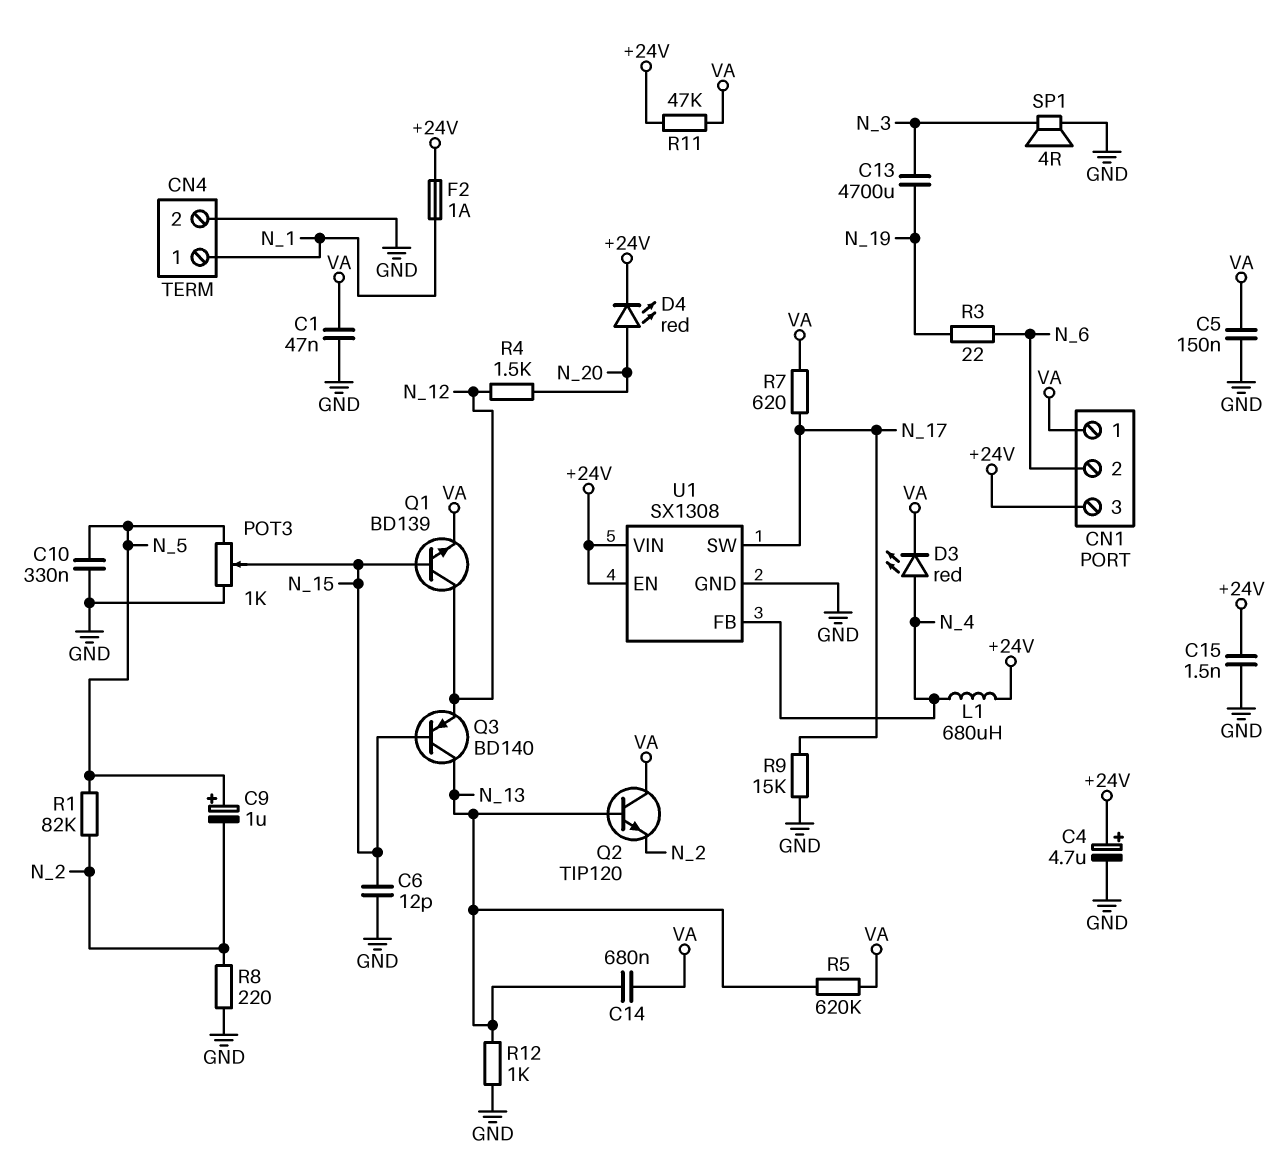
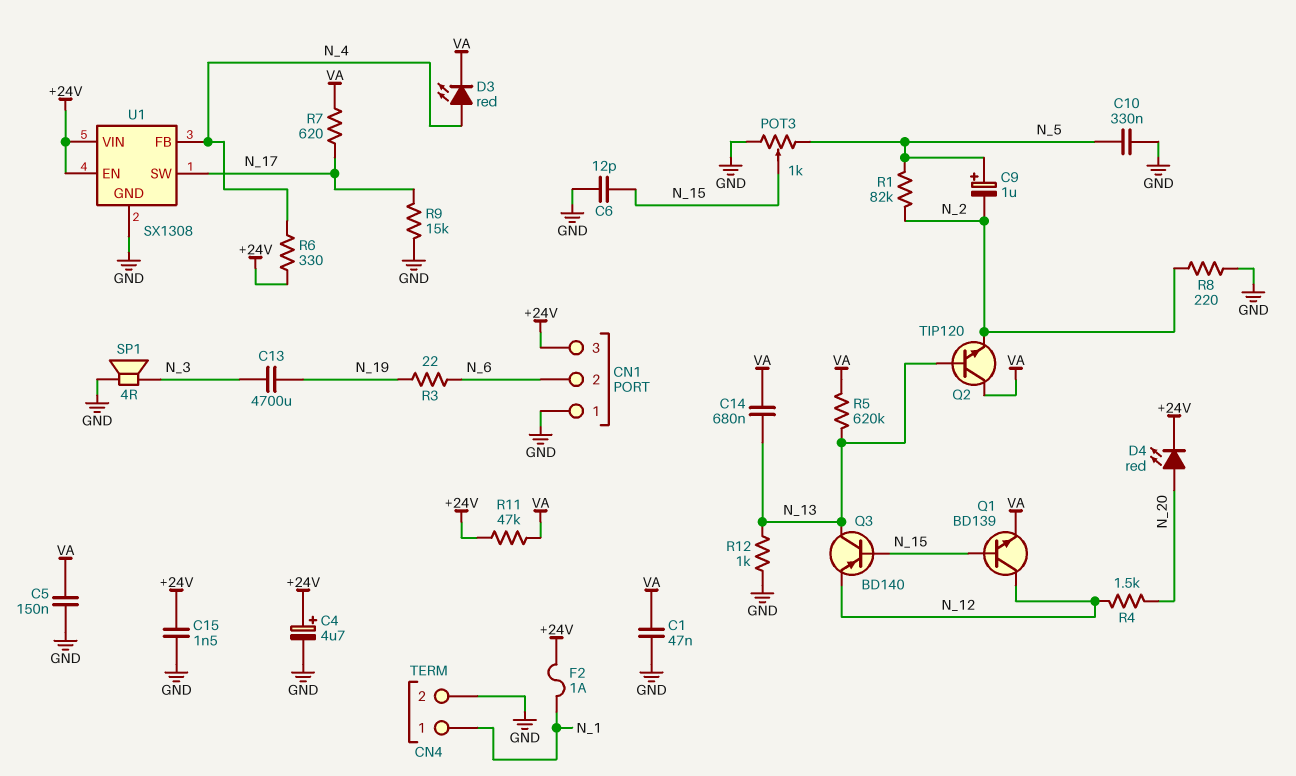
CN1 pin 1: VA -> GND
L1: 680uH (+24V, N_4) -> none
R6: none -> 330 (+24V, N_4)

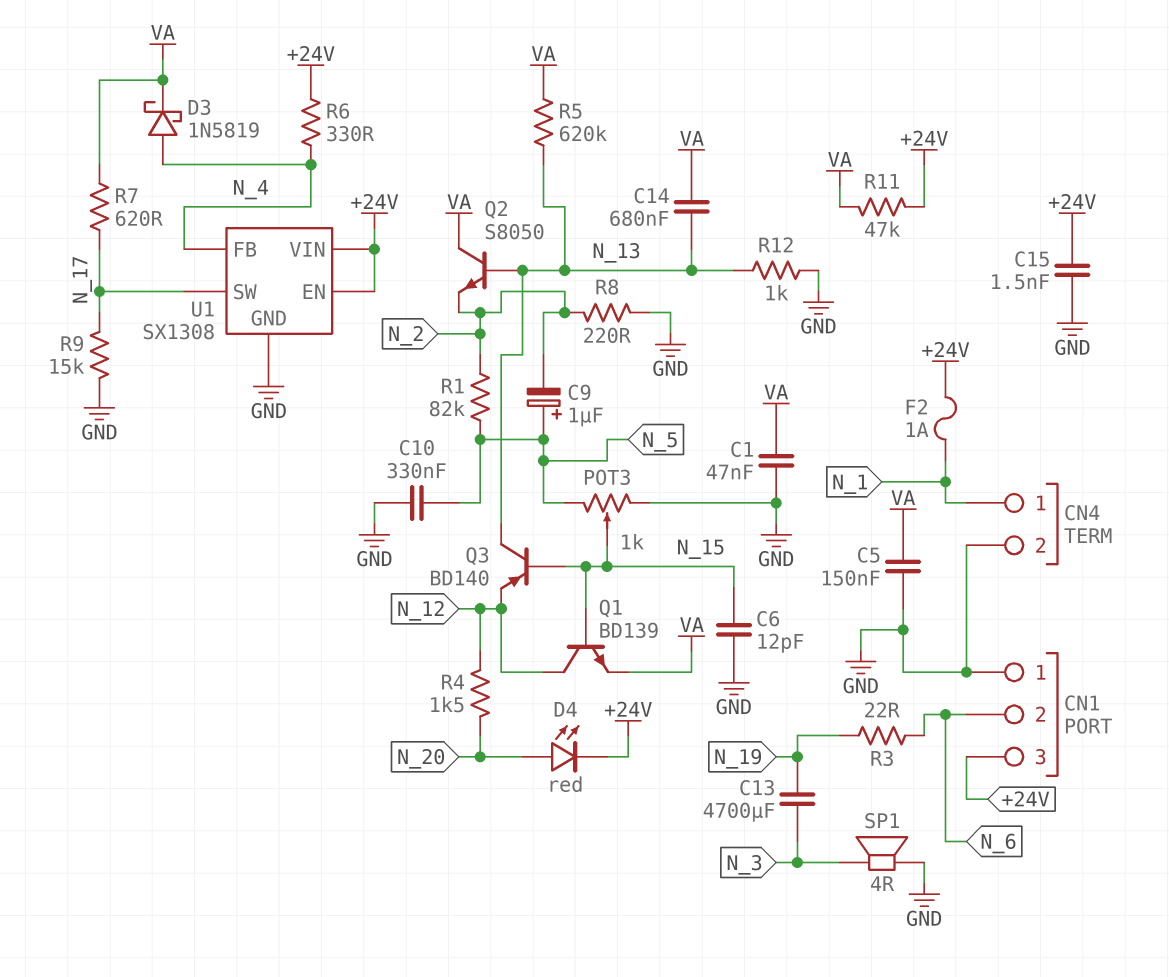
C4: 4.7uF (plus +24V, minus GND) -> none
D3: LED red (A N_4, K VA) -> schottky 1N5819 (A N_4, K VA)
Q2: NPN TIP120 (B N_13, C VA, E N_2) -> NPN S8050 (B N_13, C VA, E N_2)

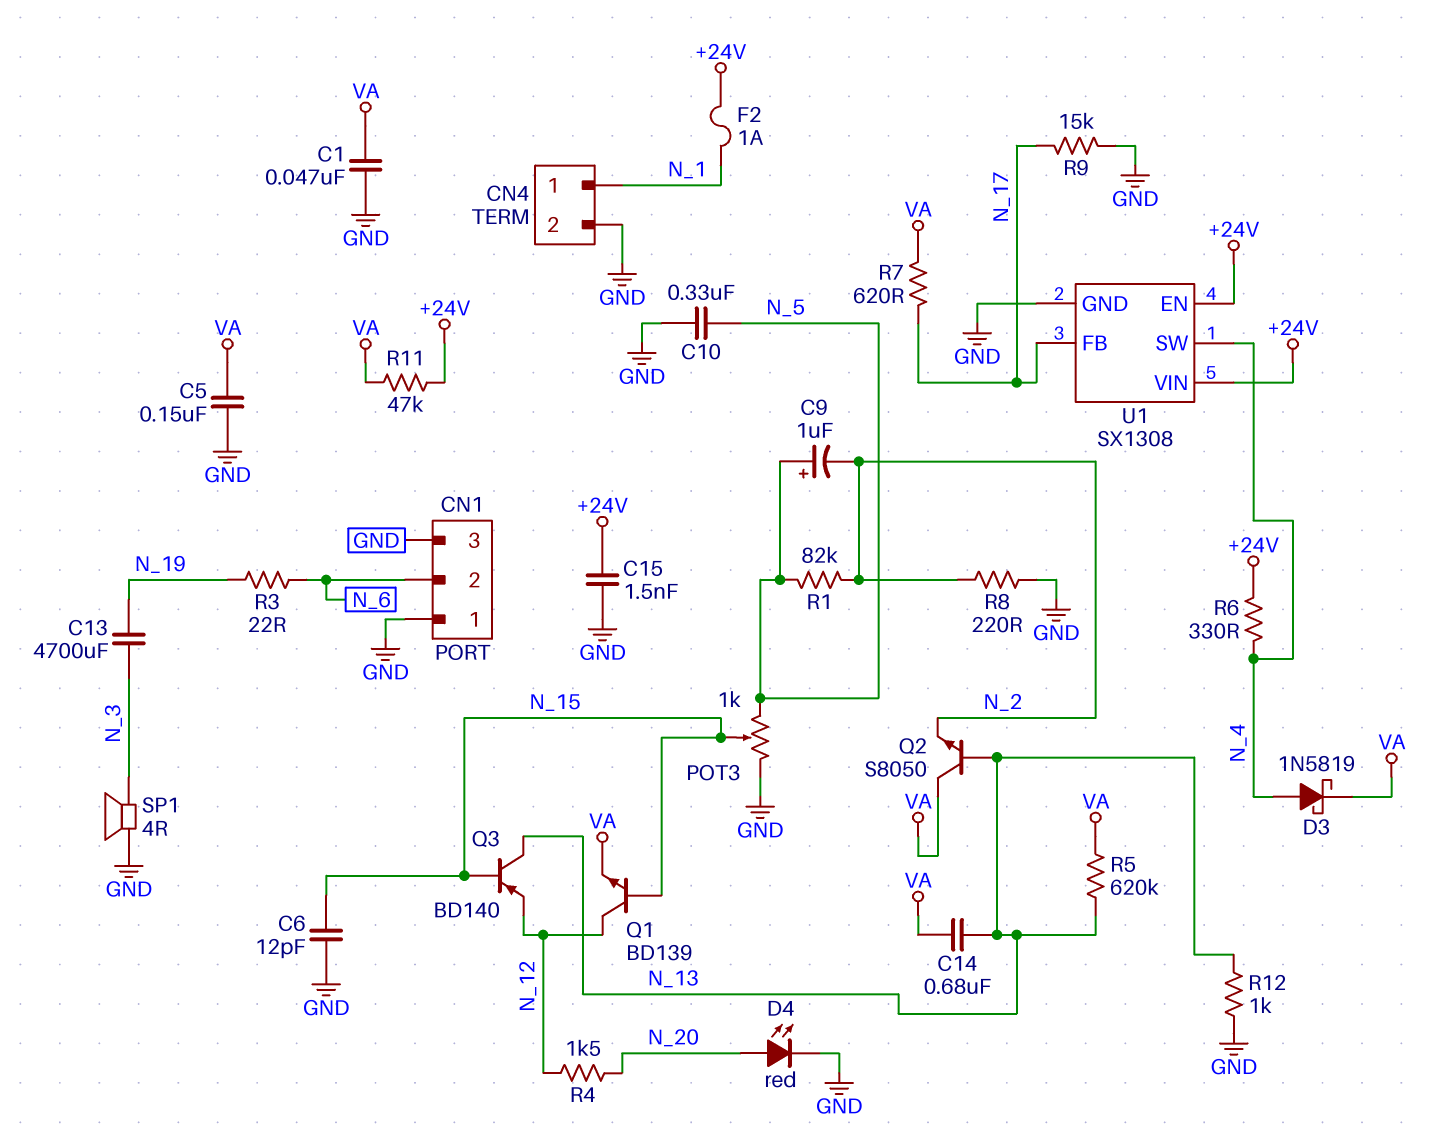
CN1 pin 3: +24V -> GND
D4: LED red (A N_20, K +24V) -> LED red (A N_20, K GND)
U1 pin FB: N_4 -> N_17
U1 pin SW: N_17 -> N_4

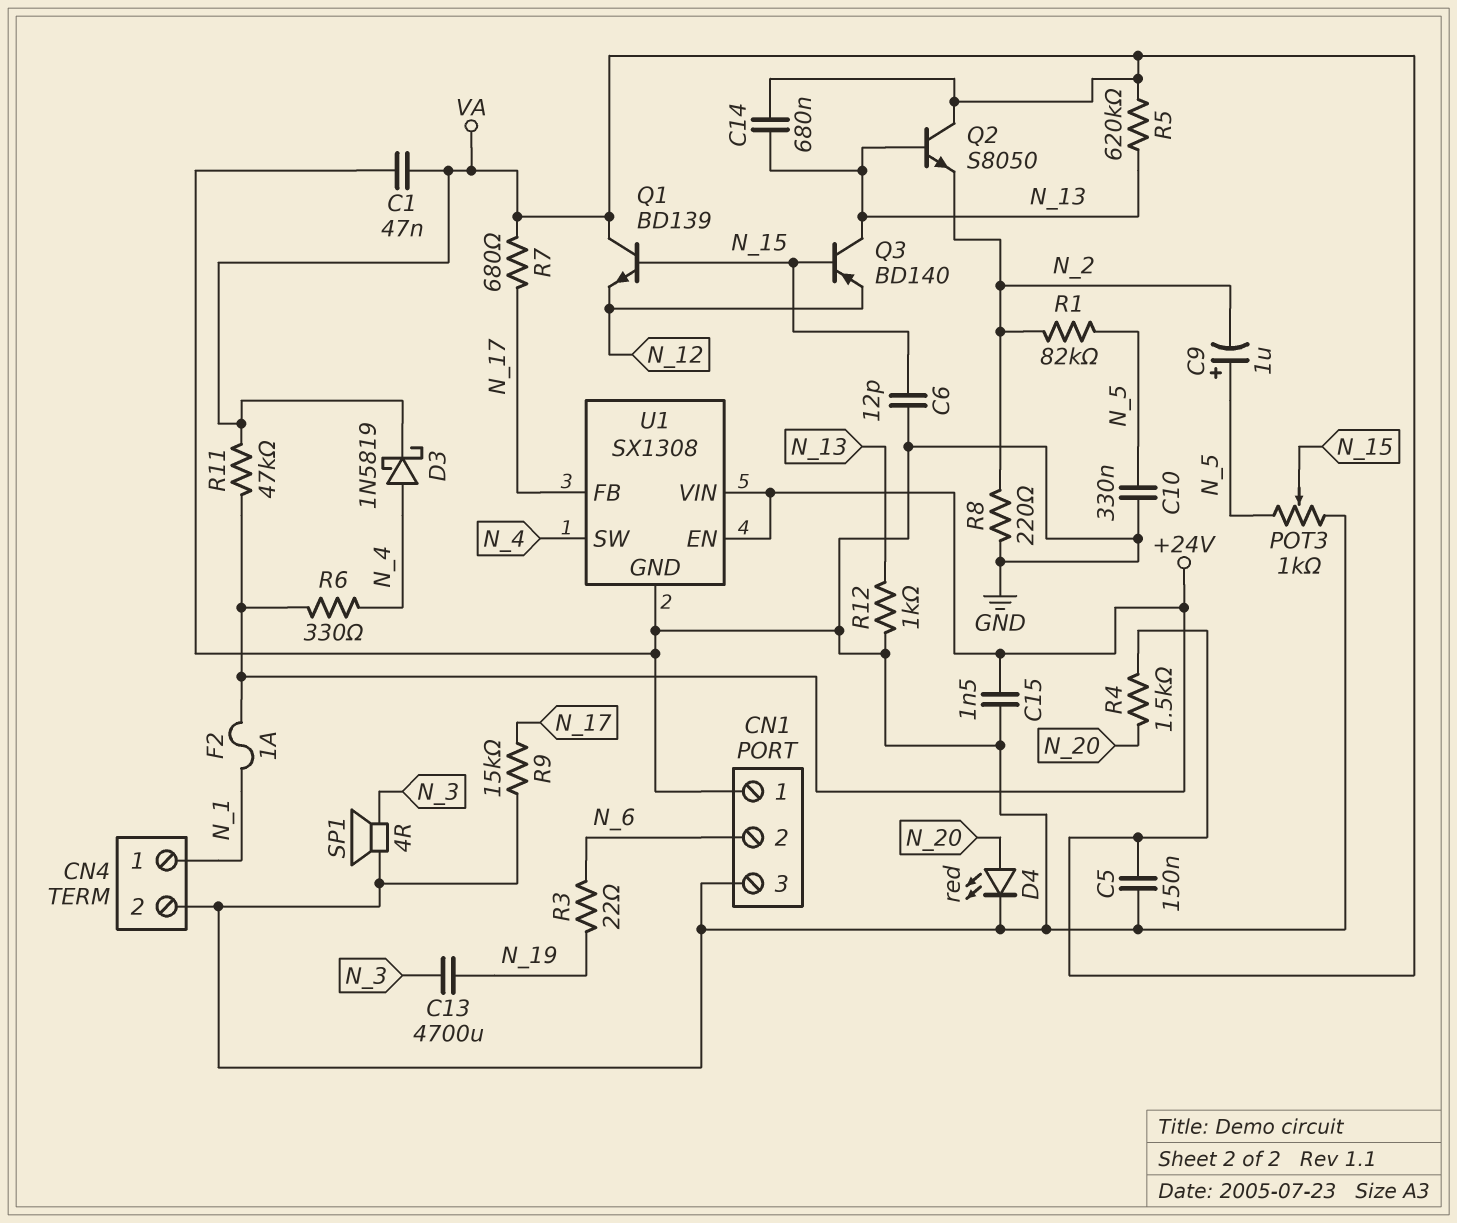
Q1: NPN BD139 (B N_15, C N_12, E VA) -> NPN BD139 (B N_15, C VA, E N_12)
R4: 1.5k (N_12, N_20) -> 1.5k (N_20, VA)
R7: 620 (N_17, VA) -> 680 (N_17, VA)

